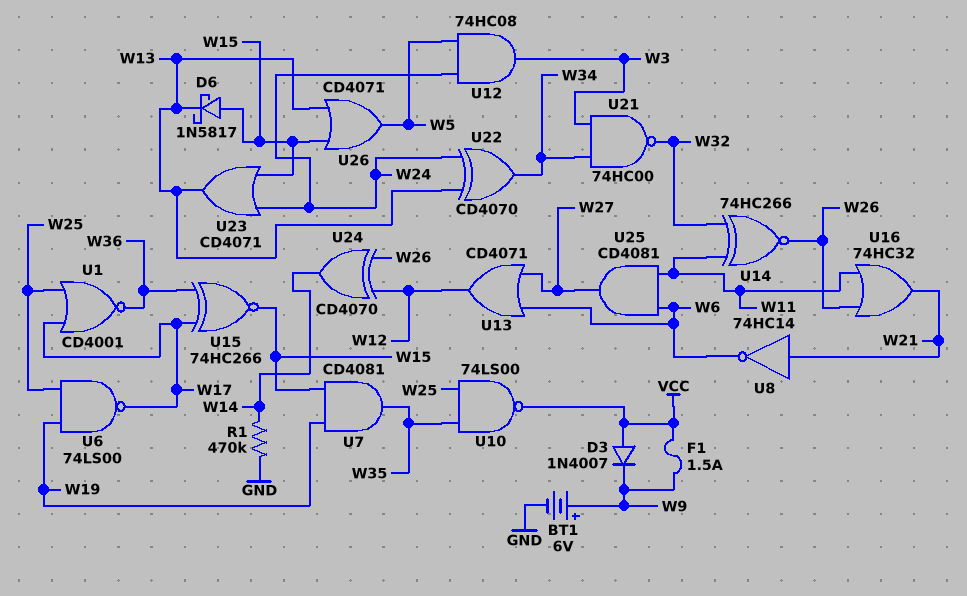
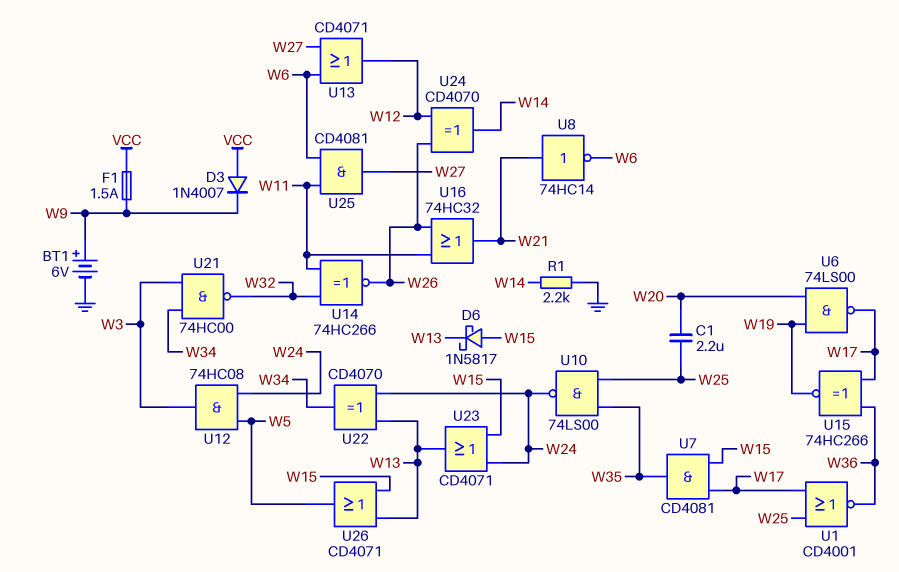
C1: none -> 2.2uF (W20, W25)
R1: 470k (GND, W14) -> 2.2k (GND, W14)
U6: NAND 74LS00 (in W19, in W25, out W17) -> NAND 74LS00 (in W19, in W20, out W17)
U7: AND CD4081 (in W15, in W19, out W35) -> AND CD4081 (in W15, in W17, out W35)
U10: NAND 74LS00 (in W25, in W35, out VCC) -> NAND 74LS00 (in W25, in W35, out W24)
U15: XNOR 74HC266 (in W17, in W36, out W15) -> XNOR 74HC266 (in W17, in W36, out W19)

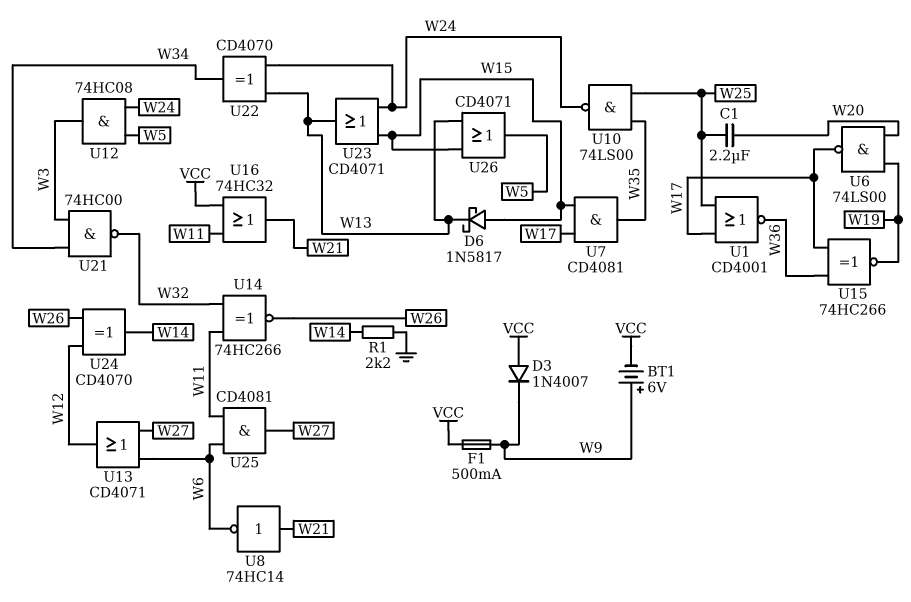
BT1: 6V (plus W9, minus GND) -> 6V (plus W9, minus VCC)
F1: 1.5A (VCC, W9) -> 500mA (VCC, W9)
U16: OR 74HC32 (in W11, in W26, out W21) -> OR 74HC32 (in VCC, in W11, out W21)

